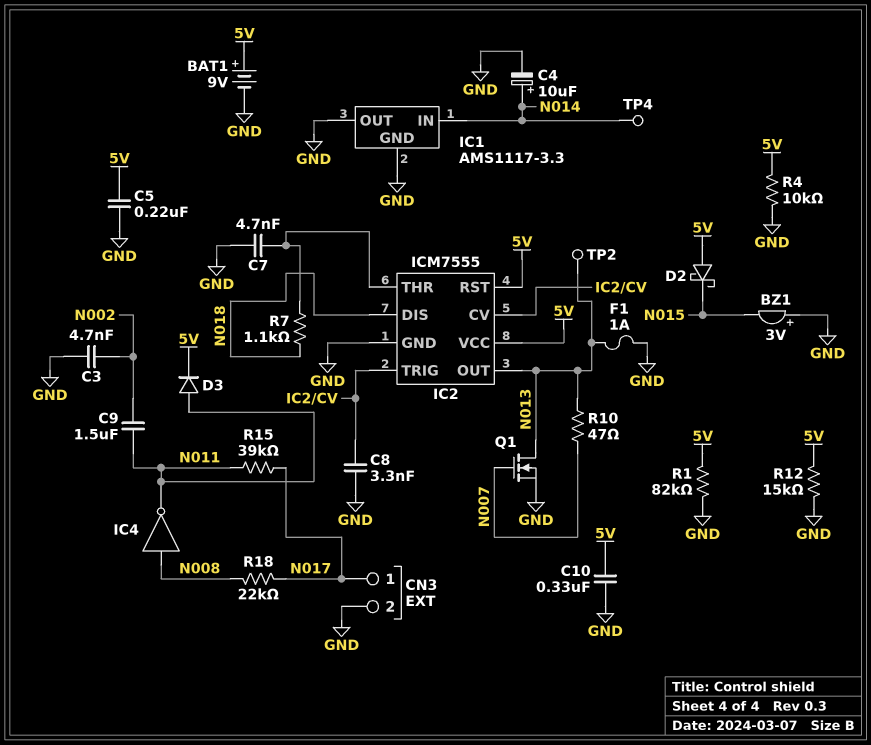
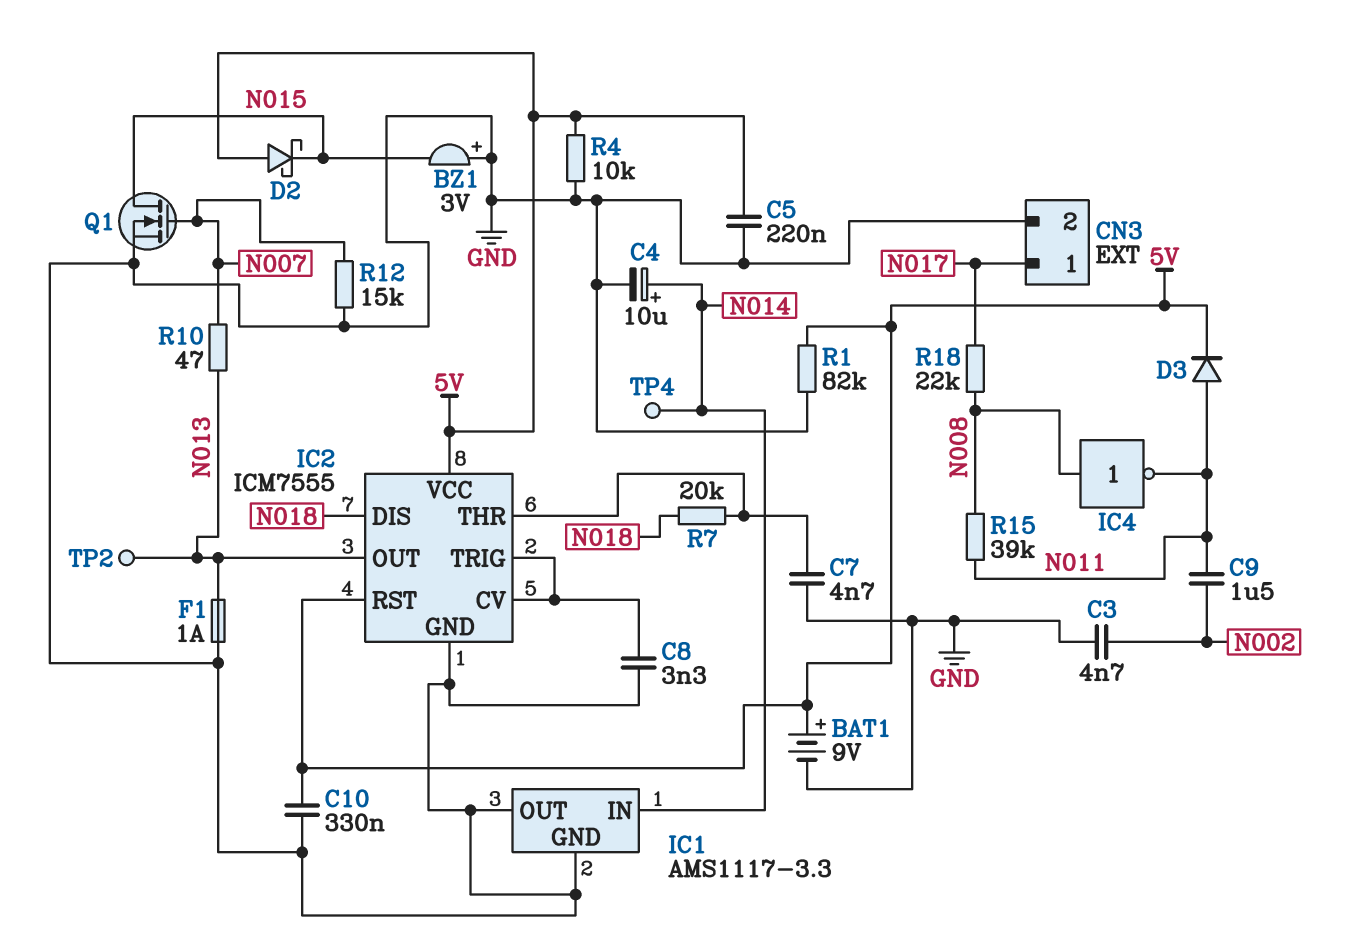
Q1: NMOS (G N007, D N013, S GND) -> NMOS (G N007, D N015, S GND)
R7: 1.1k (IC2/THR, N018) -> 20k (IC2/THR, N018)
R12: 15k (5V, GND) -> 15k (GND, N007)
R15: 39k (N011, N017) -> 39k (N008, N011)

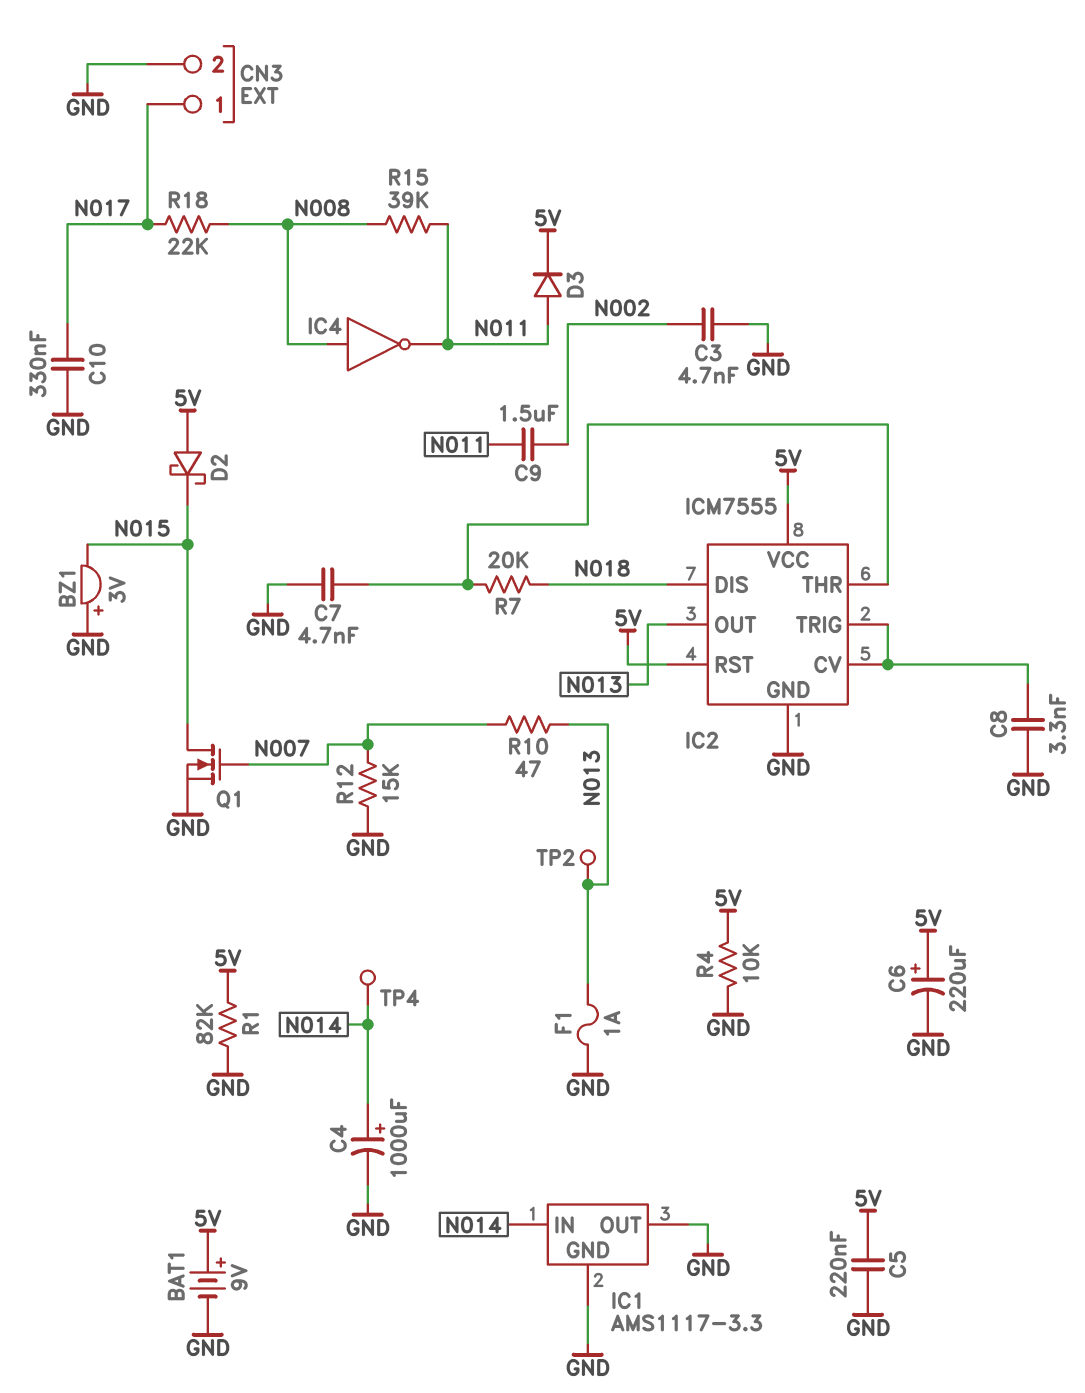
C4: 10uF (plus N014, minus GND) -> 1000uF (plus N014, minus GND)
C6: none -> 220uF (plus 5V, minus GND)
C10: 330nF (5V, GND) -> 330nF (GND, N017)

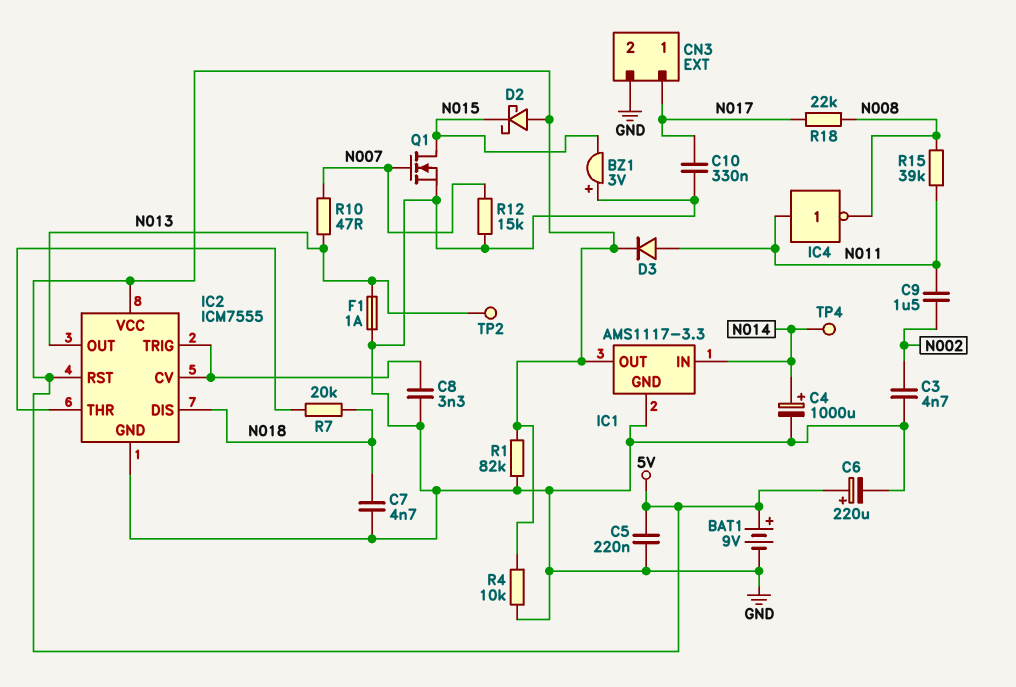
C7: 4.7nF (GND, IC2/THR) -> 4.7nF (GND, N018)
IC1 pin OUT: GND -> 5V
IC4: NOT (in N008, out N011) -> NOT (in N011, out N008)

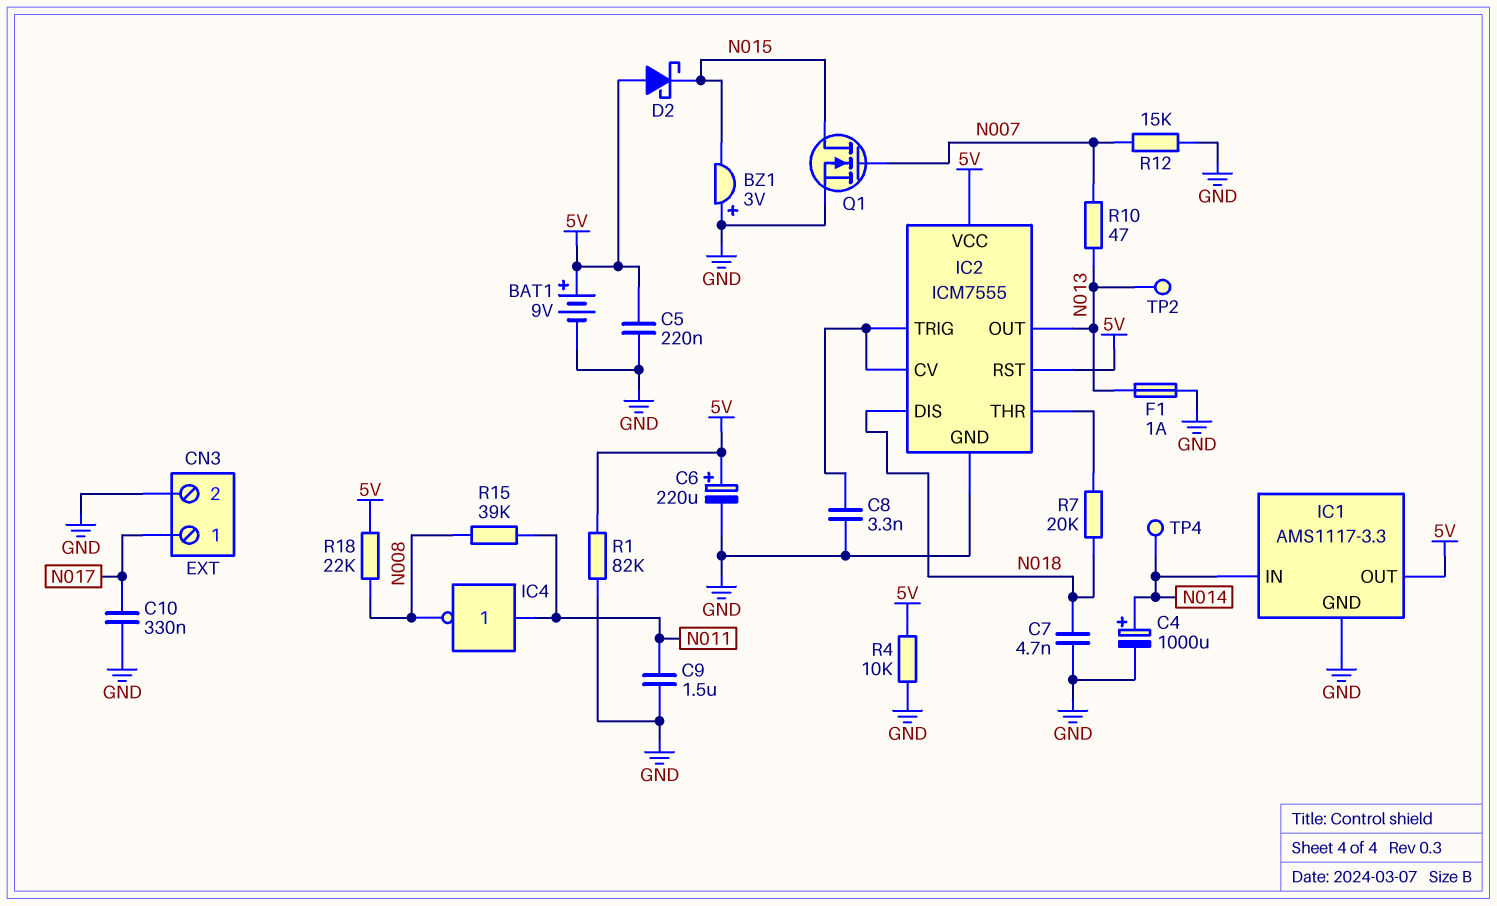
C3: 4.7nF (GND, N002) -> none
C9: 1.5uF (N002, N011) -> 1.5uF (GND, N011)
D3: diode (A N011, K 5V) -> none
R18: 22k (N008, N017) -> 22k (5V, N008)

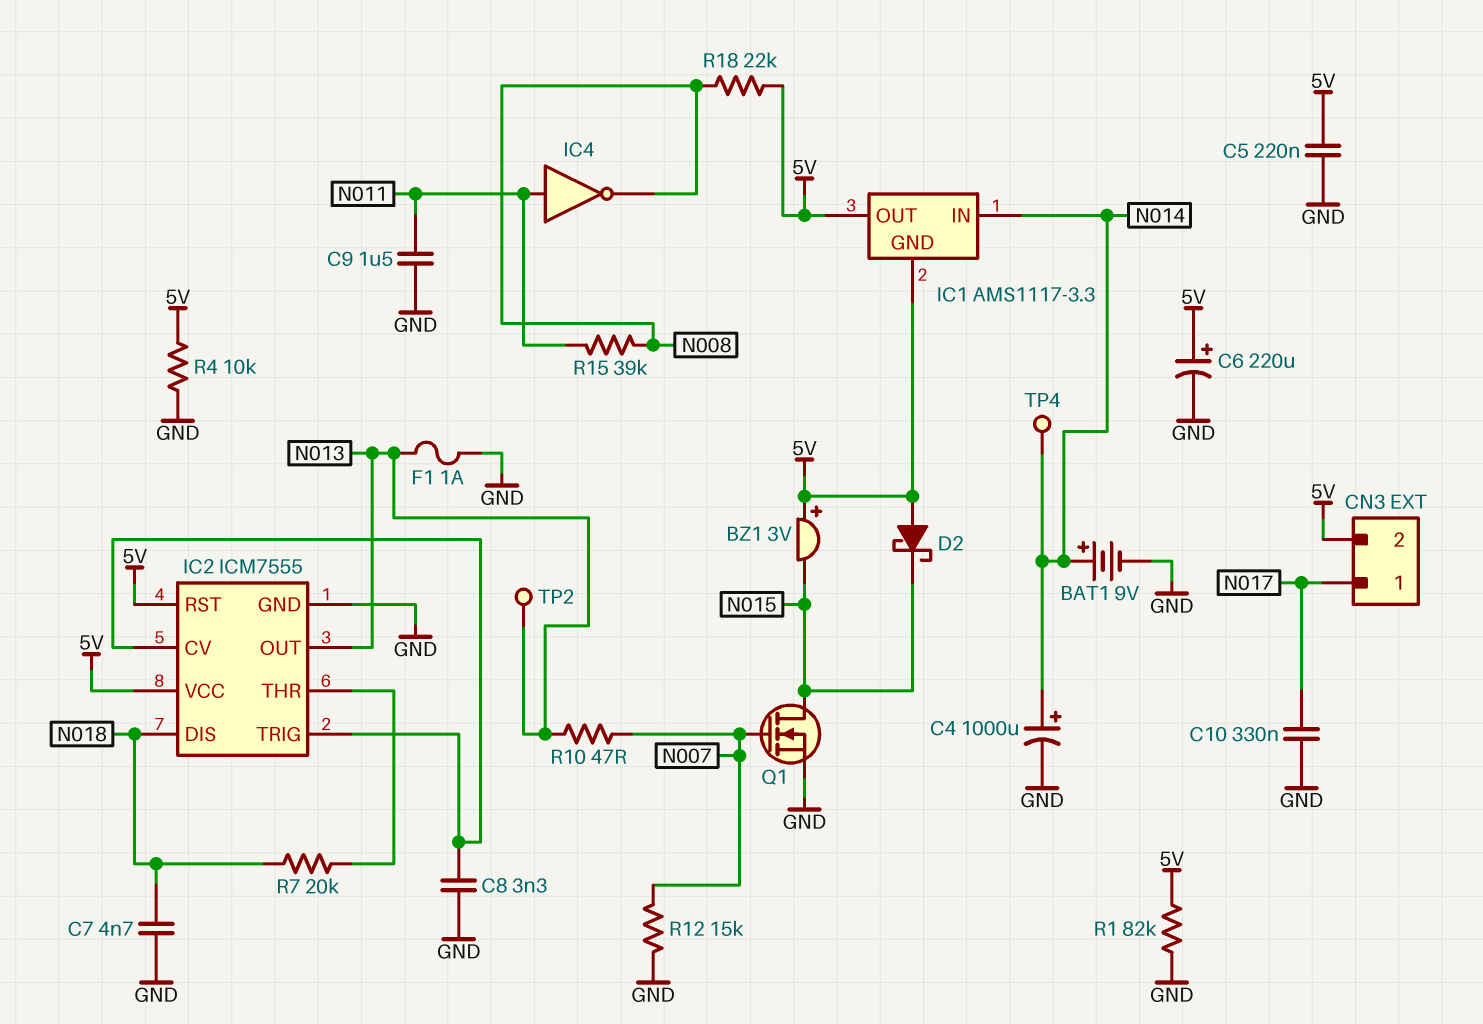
BAT1: 9V (plus 5V, minus GND) -> 9V (plus N014, minus GND)
BZ1: buzzer 3V (plus GND, minus N015) -> buzzer 3V (plus 5V, minus N015)
CN3 pin 2: GND -> 5V
IC1 pin GND: GND -> 5V

